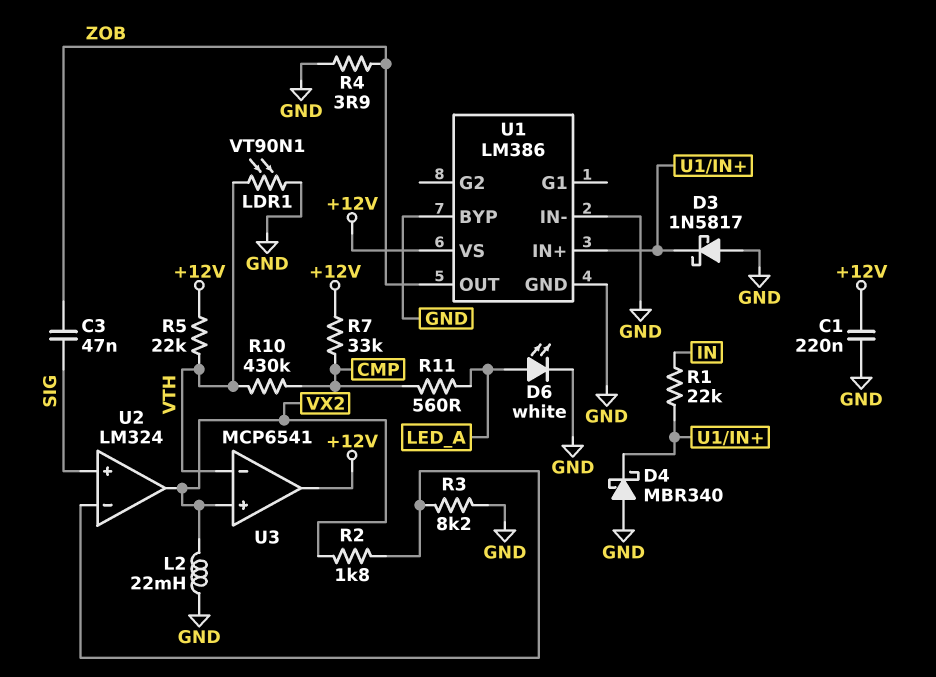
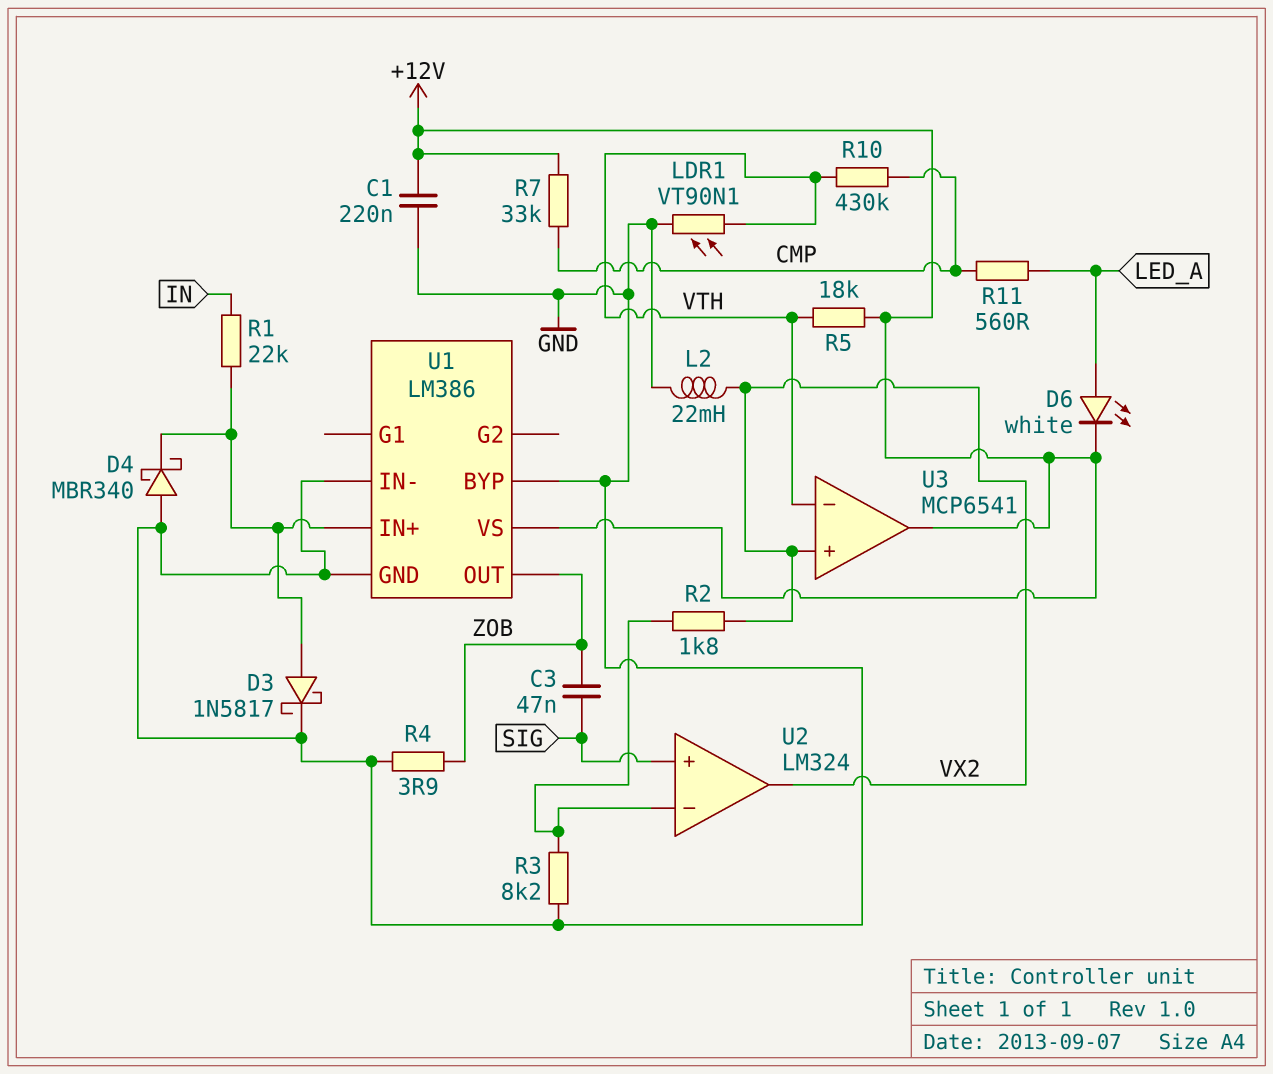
D3: schottky 1N5817 (A GND, K U1/IN+) -> schottky 1N5817 (A U1/IN+, K GND)
D6: LED white (A LED_A, K GND) -> LED white (A LED_A, K +12V)
R5: 22k (+12V, VTH) -> 18k (+12V, VTH)

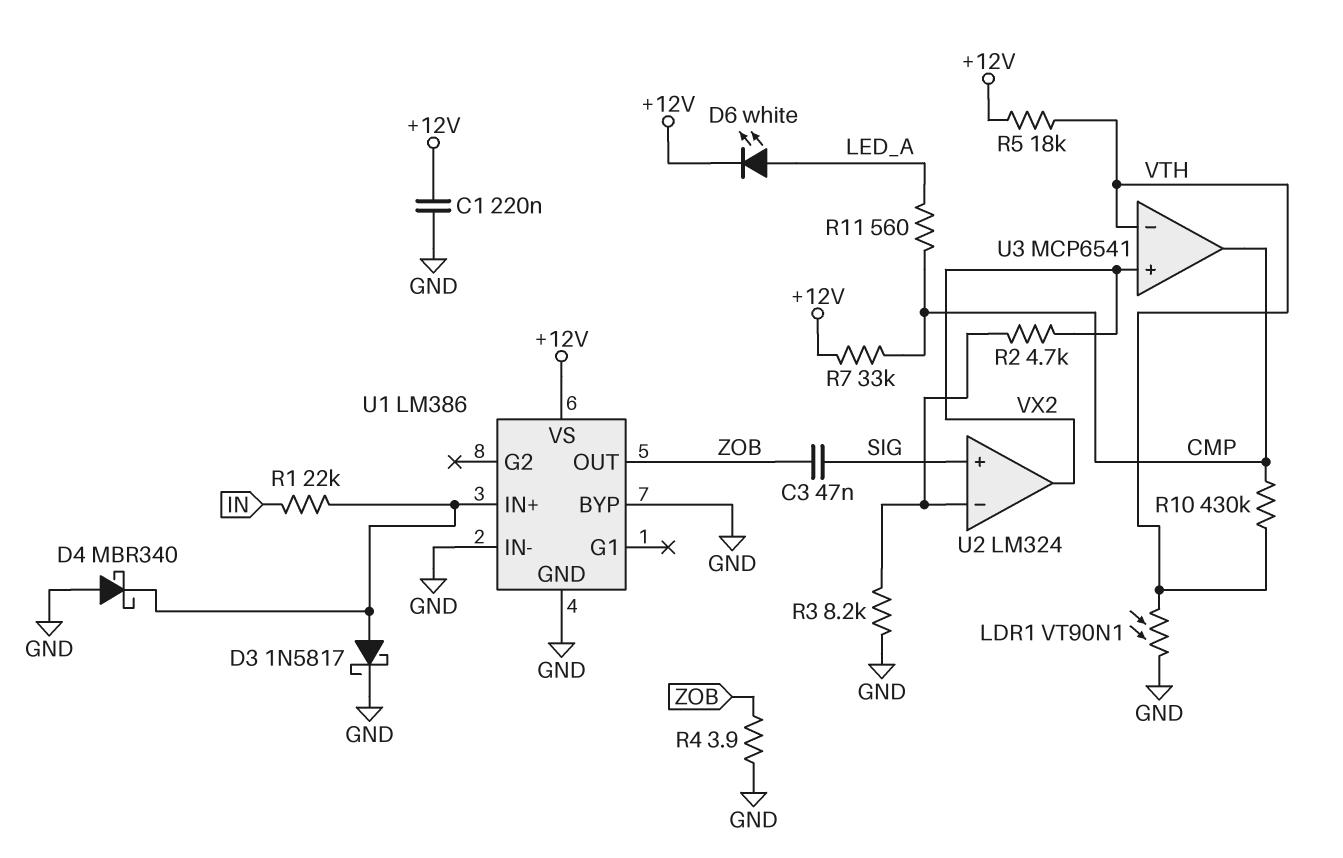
L2: 22mH (GND, VX2) -> none
R2: 1.8k (U2/in-, VX2) -> 4.7k (U2/in-, VX2)
U3 pin out: +12V -> CMP

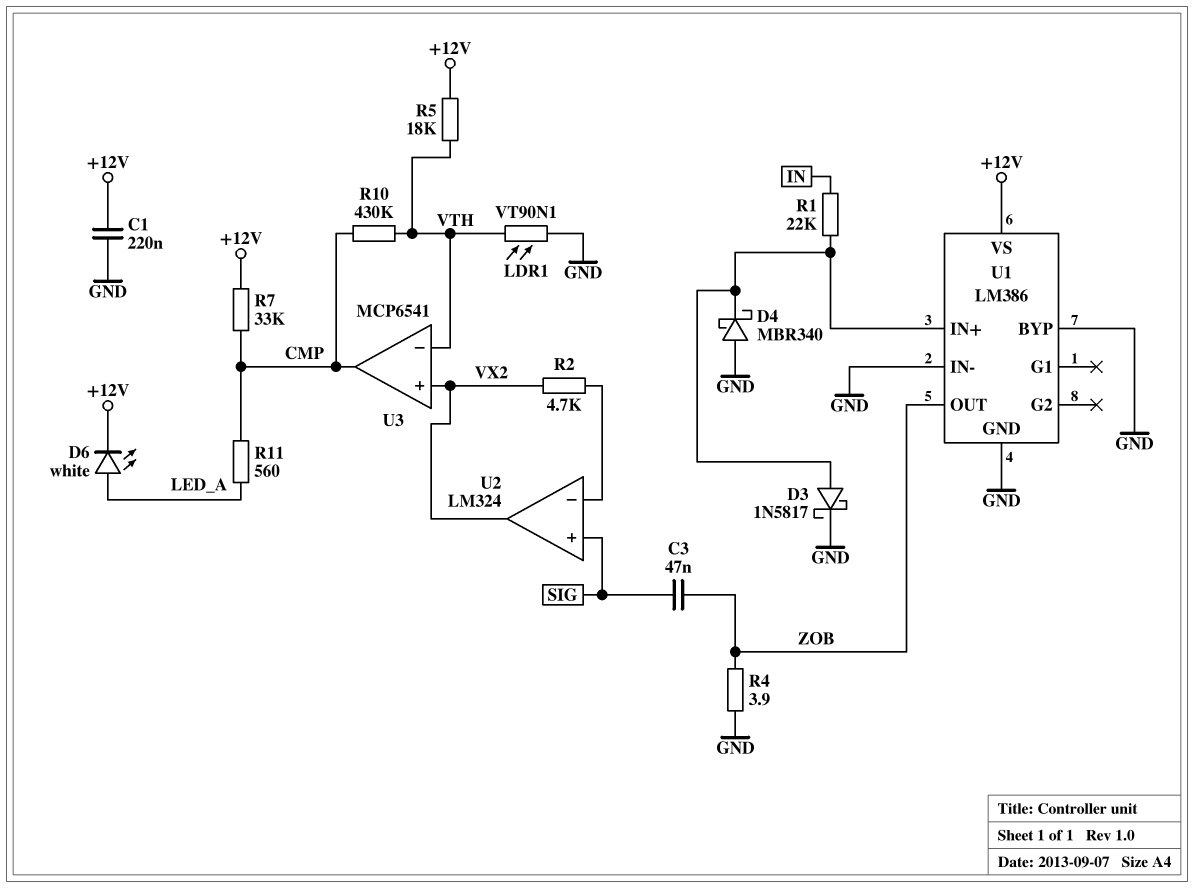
R3: 8.2k (GND, U2/in-) -> none

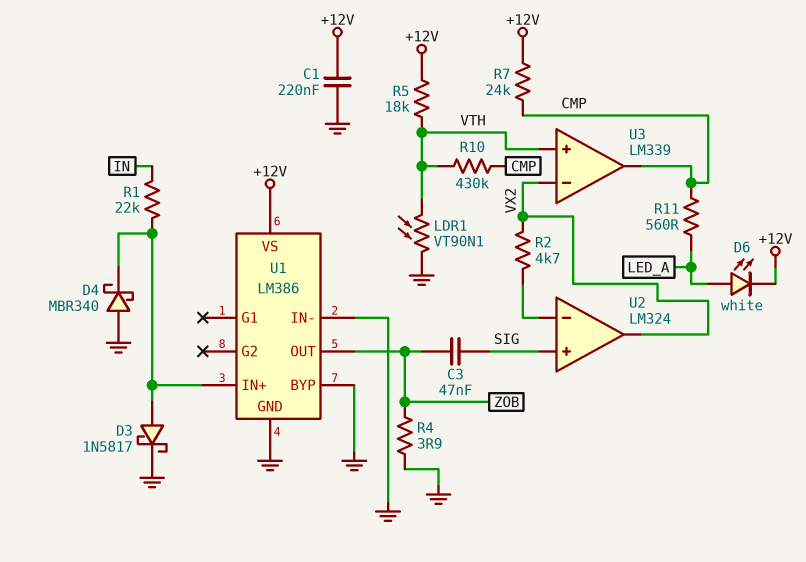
R7: 33k (+12V, CMP) -> 24k (+12V, CMP)
U3: MCP6541 -> LM339
U3 pin in+: VX2 -> VTH
U3 pin in-: VTH -> VX2

